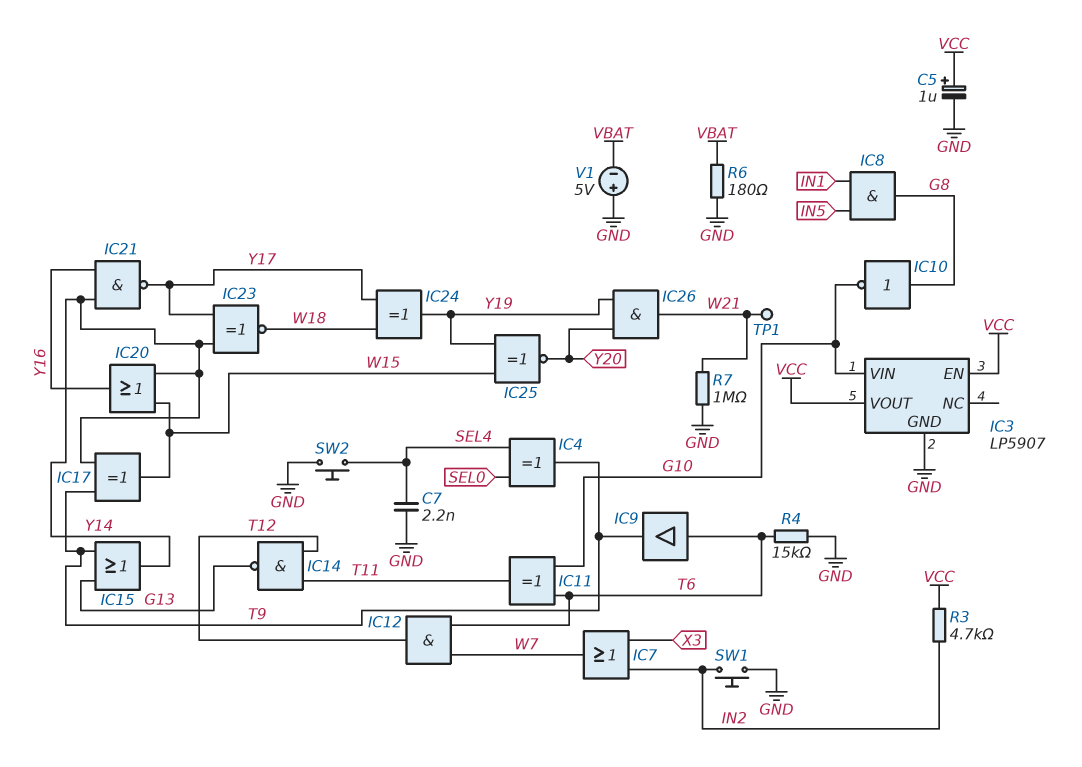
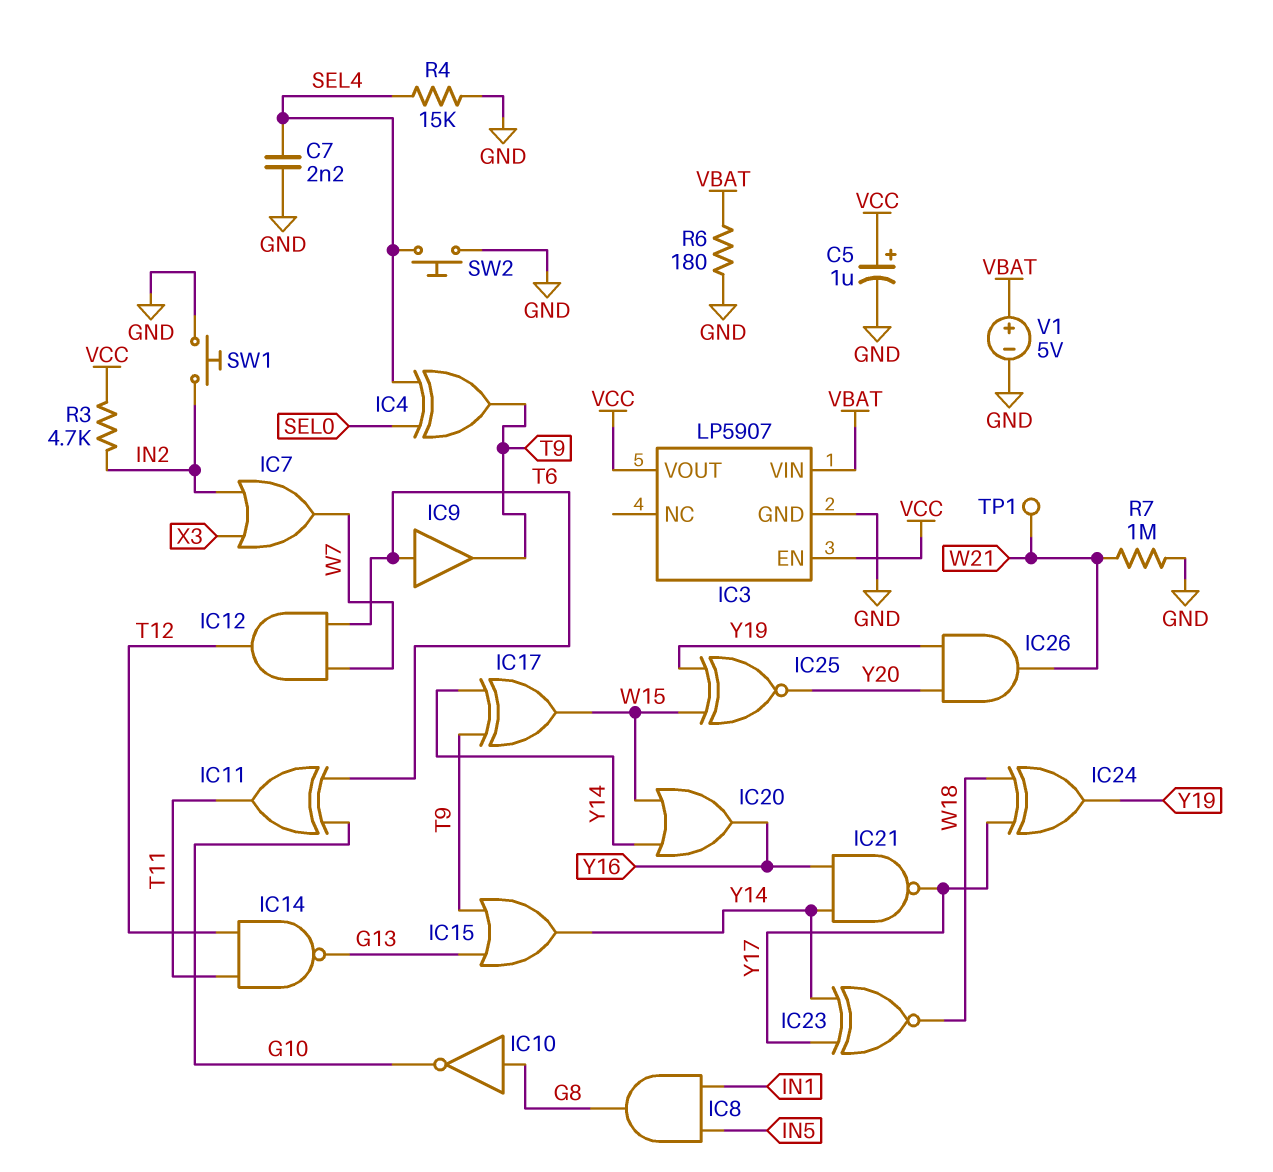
IC3 pin VIN: G10 -> VBAT
R4: 15k (GND, T6) -> 15k (GND, SEL4)
V1: 5V (plus GND, minus VBAT) -> 5V (plus VBAT, minus GND)

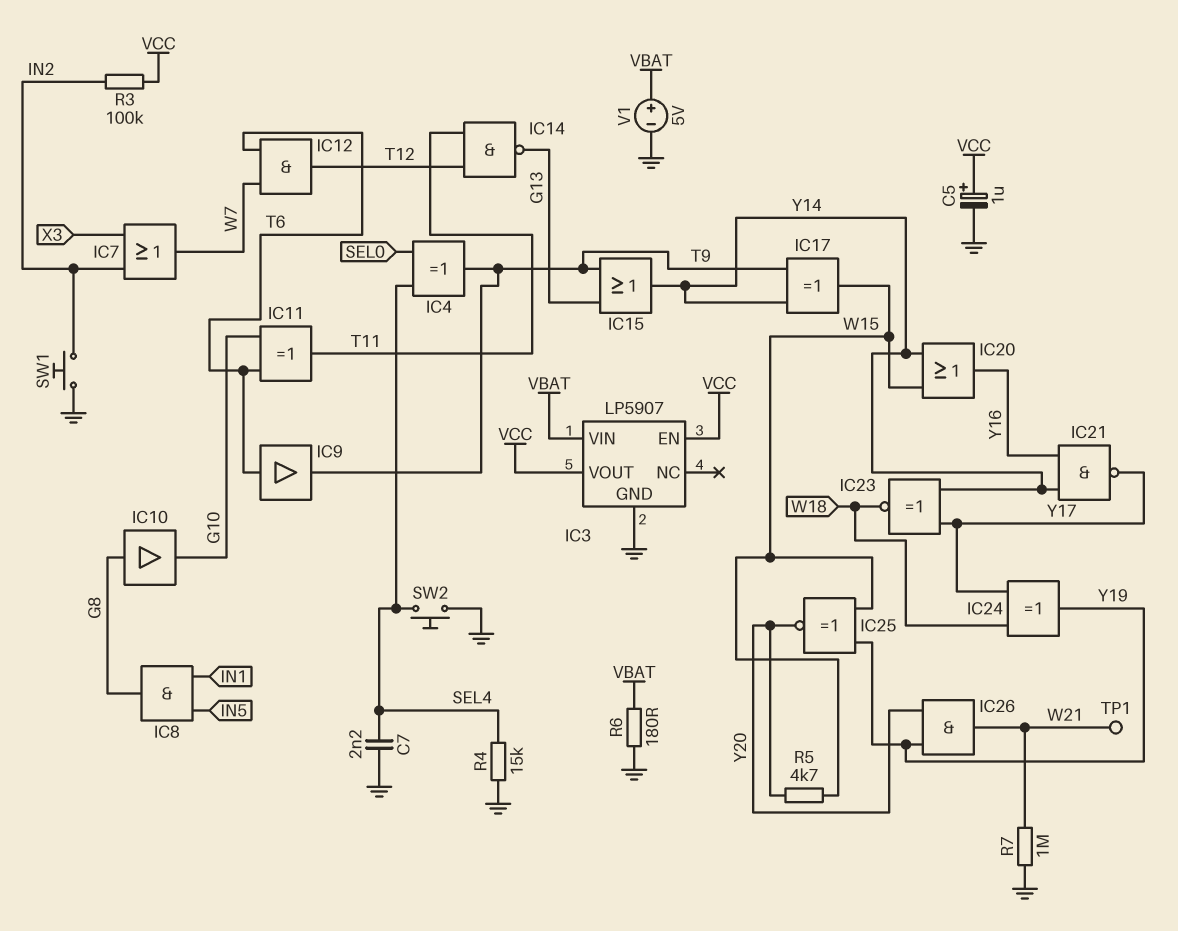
IC10: NOT (in G8, out G10) -> buffer (in G8, out G10)
R3: 4.7k (IN2, VCC) -> 100k (IN2, VCC)
R5: none -> 4.7k (W15, Y20)

